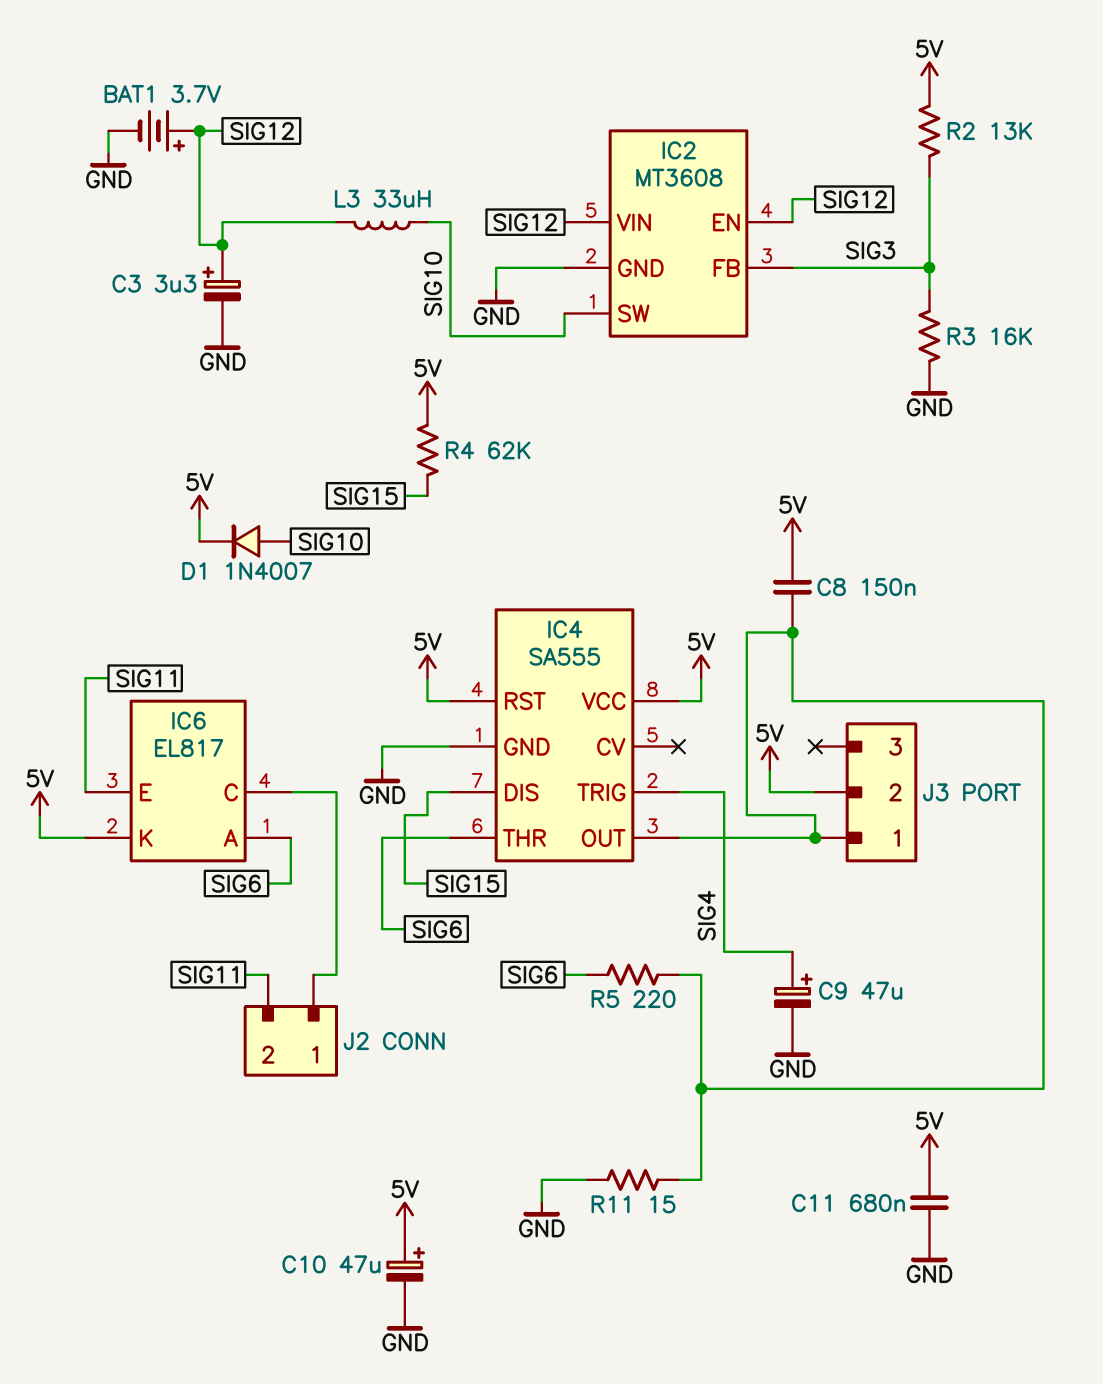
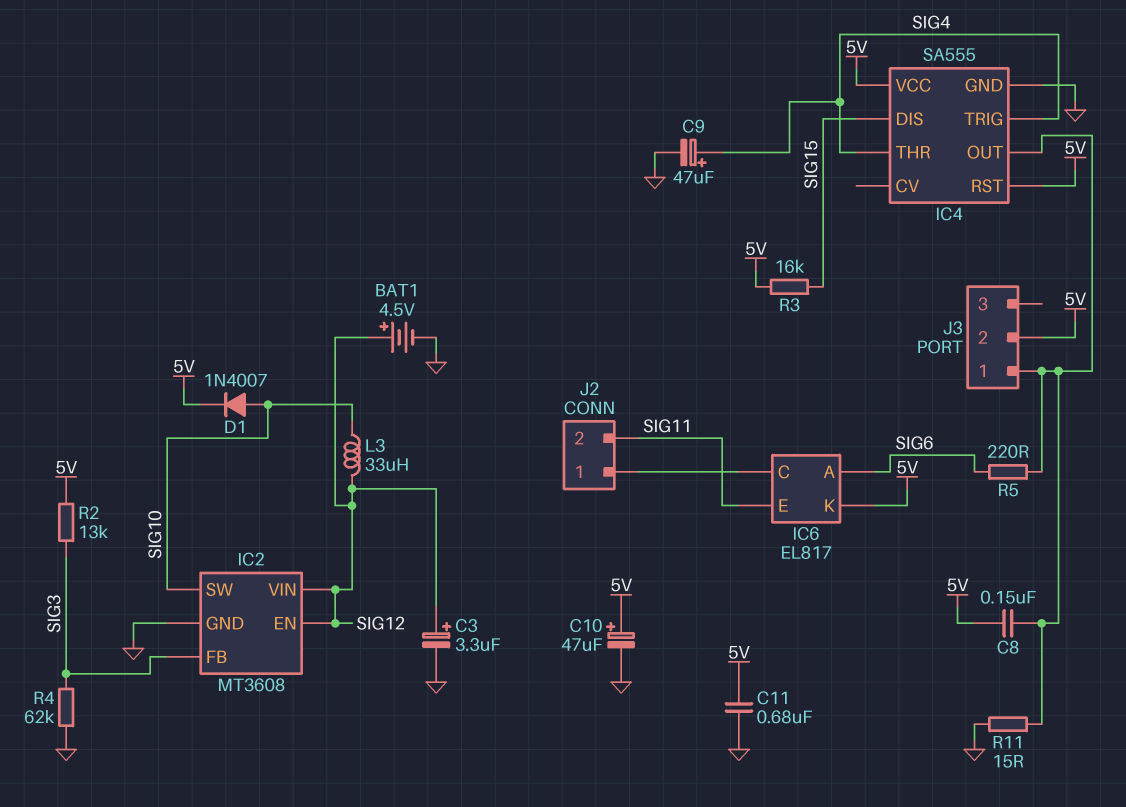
BAT1: 3.7V (plus SIG12, minus GND) -> 4.5V (plus SIG12, minus GND)
IC4 pin THR: SIG6 -> SIG4
R3: 16k (GND, SIG3) -> 16k (5V, SIG15)
R4: 62k (5V, SIG15) -> 62k (GND, SIG3)

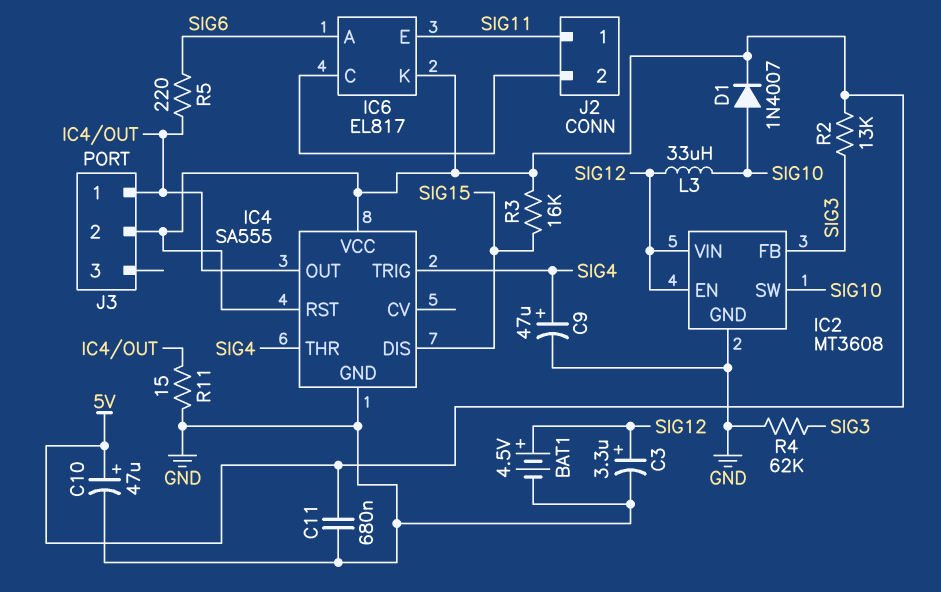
C8: 150nF (5V, IC4/OUT) -> none
J2 pin 1: IC6/C -> SIG11
J2 pin 2: SIG11 -> IC6/C

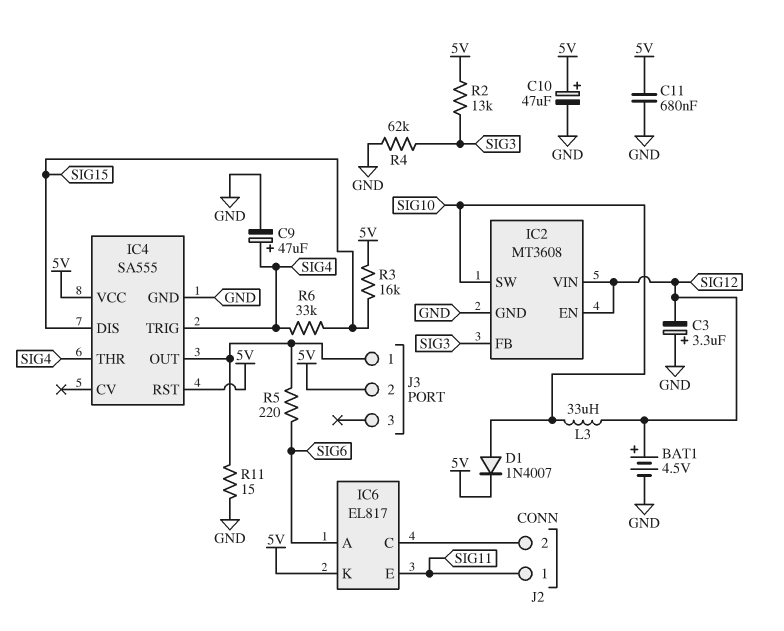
C3: 3.3uF (plus SIG12, minus GND) -> 3.3uF (plus GND, minus SIG12)
R6: none -> 33k (SIG4, SIG15)

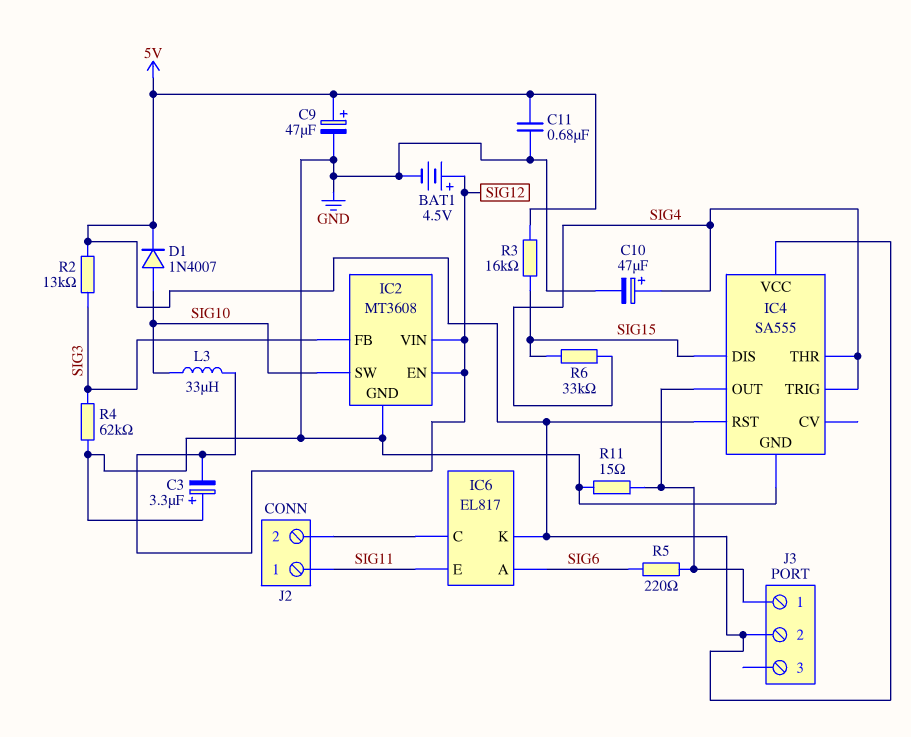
C9: 47uF (plus SIG4, minus GND) -> 47uF (plus 5V, minus GND)
C10: 47uF (plus 5V, minus GND) -> 47uF (plus SIG4, minus GND)

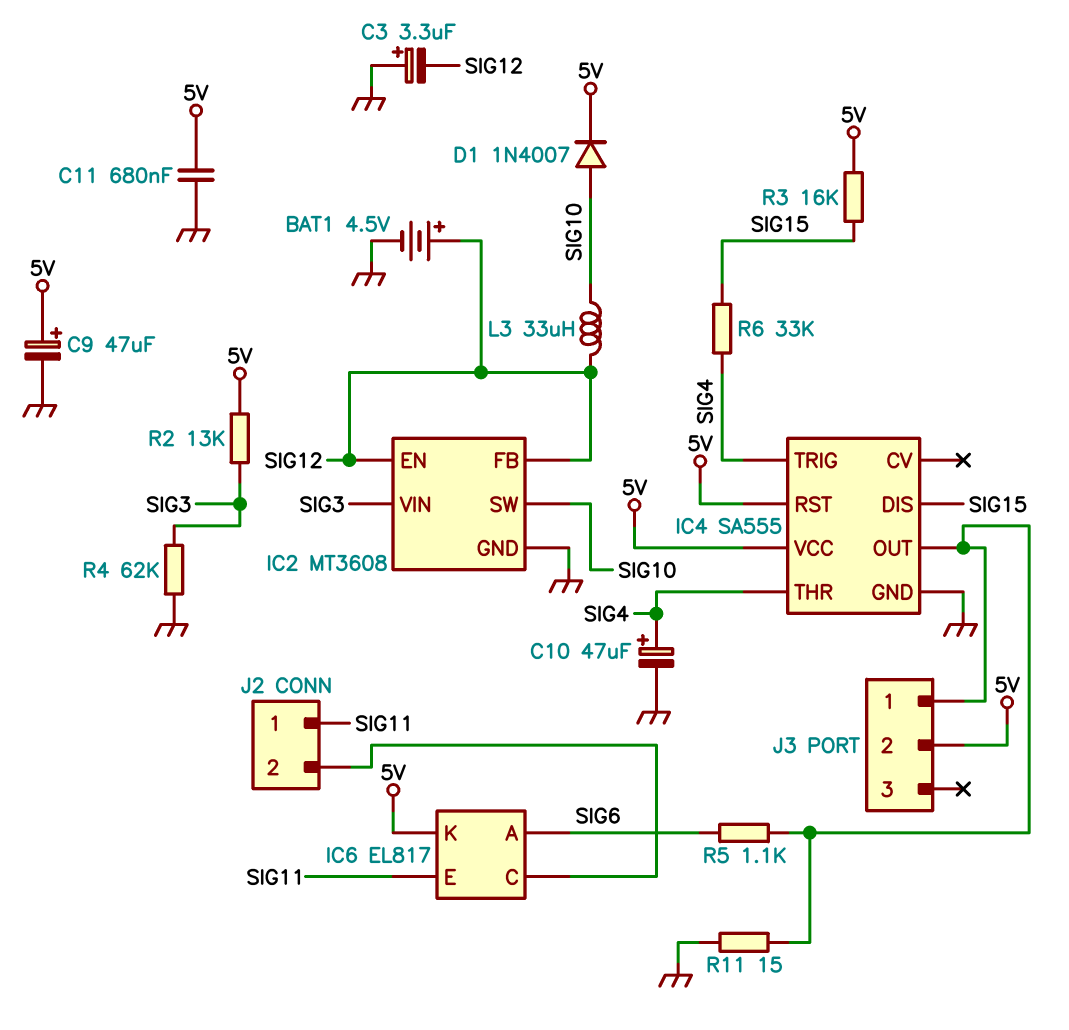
IC2 pin FB: SIG3 -> SIG12
IC2 pin VIN: SIG12 -> SIG3
R5: 220 (IC4/OUT, SIG6) -> 1.1k (IC4/OUT, SIG6)

